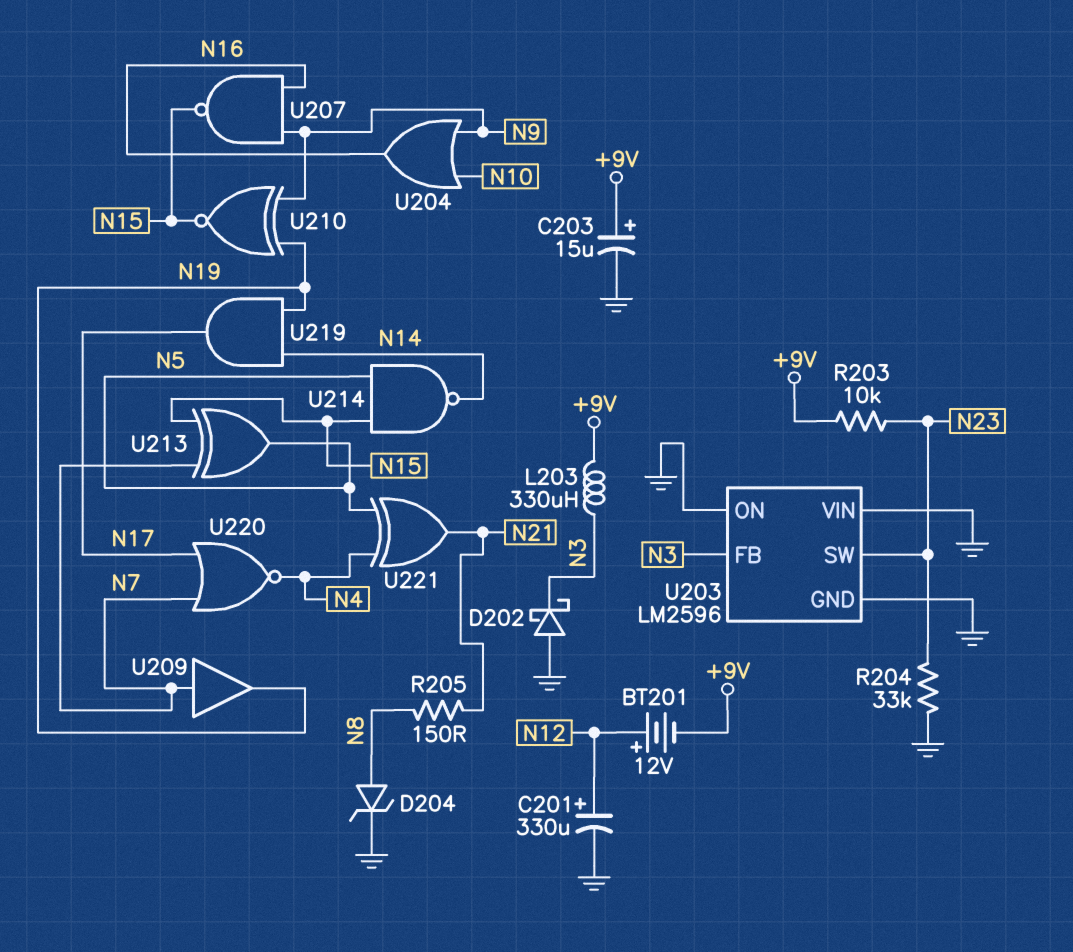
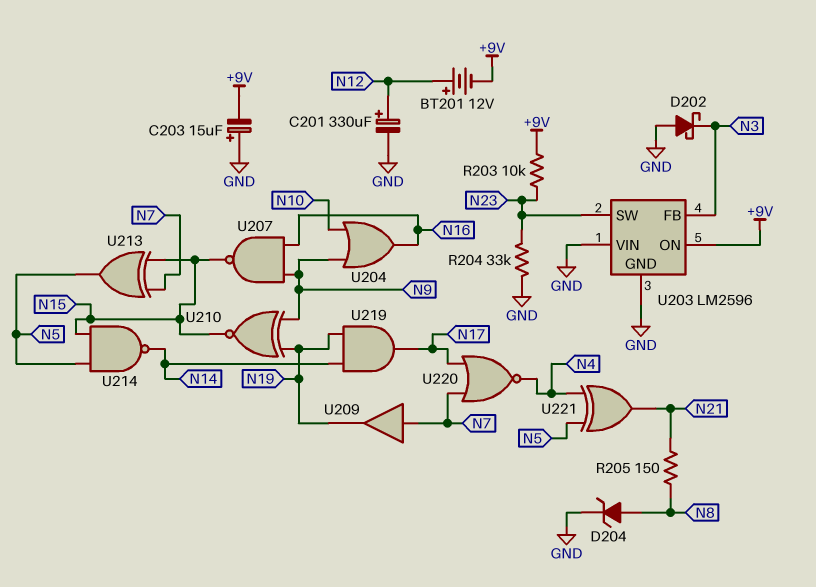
C203: 15uF (plus +9V, minus GND) -> 15uF (plus GND, minus +9V)
L203: 330uH (+9V, N3) -> none
U203 pin ON: GND -> +9V

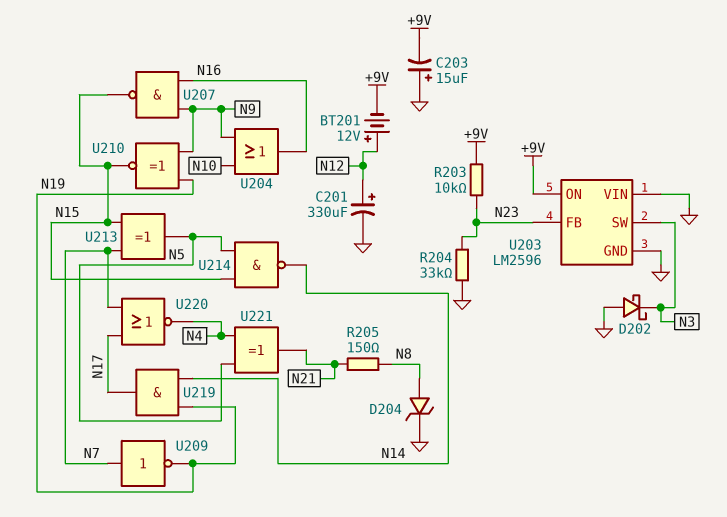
U203 pin FB: N3 -> N23
U203 pin SW: N23 -> N3
U209: buffer (in N7, out N19) -> NOT (in N7, out N19)

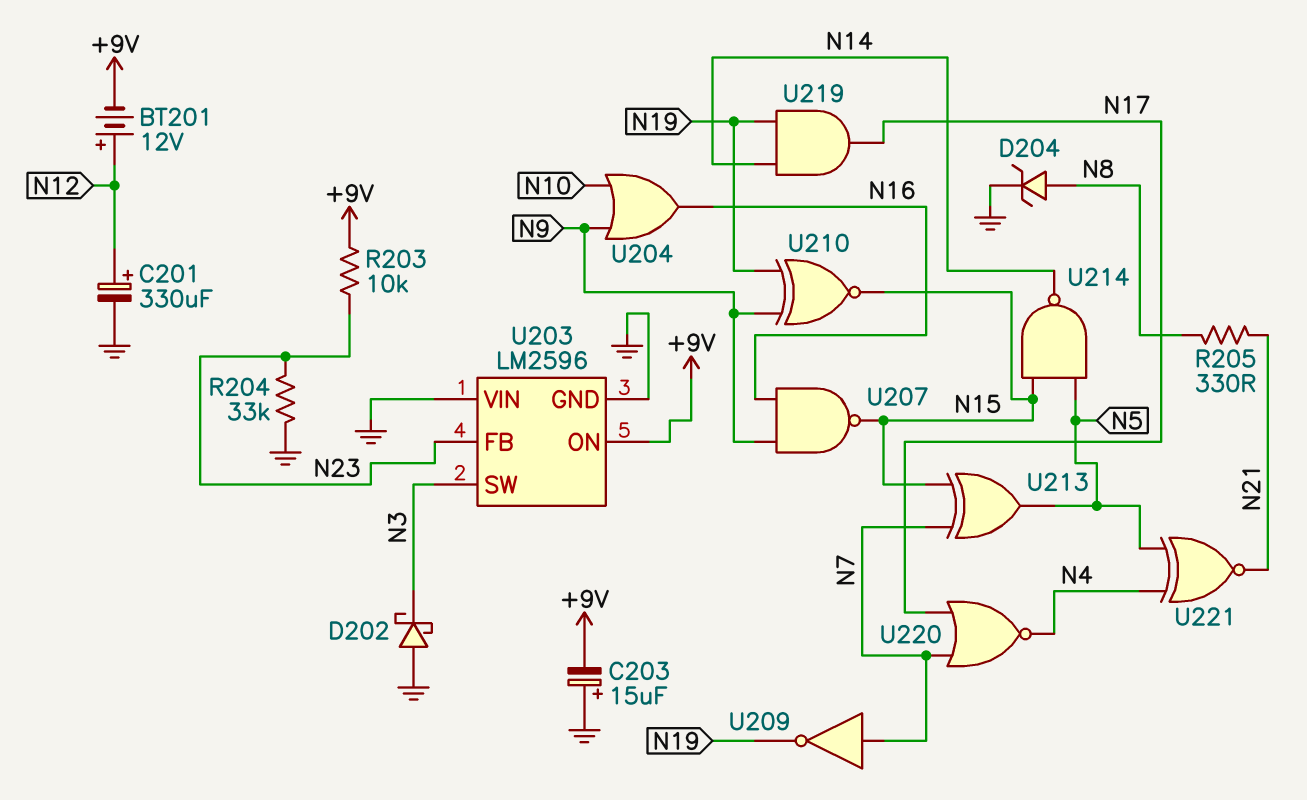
R205: 150 (N8, N21) -> 330 (N8, N21)
U221: XOR (in N4, in N5, out N21) -> XNOR (in N4, in N5, out N21)

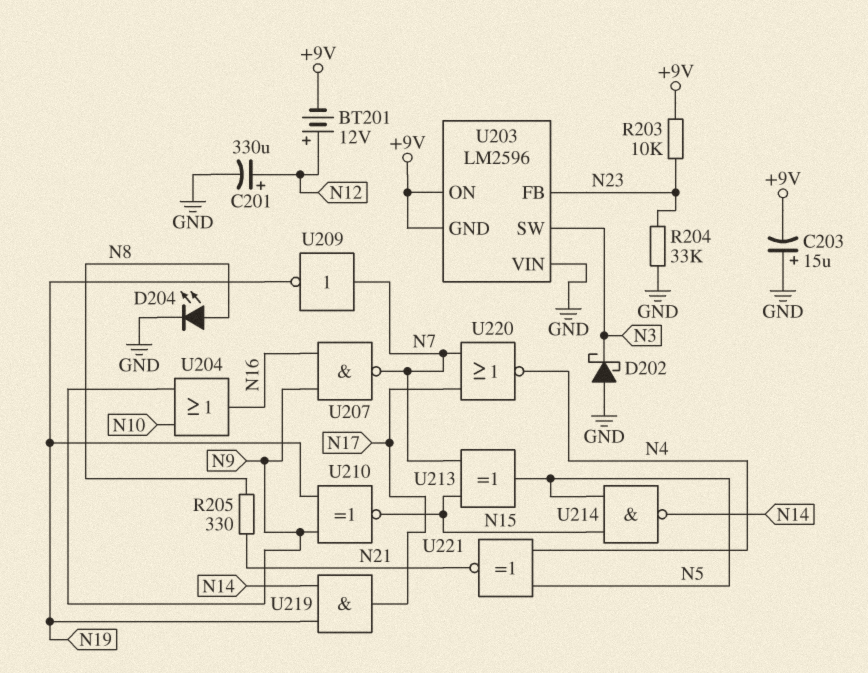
D204: zener (A N8, K GND) -> LED (A N8, K GND)
U203 pin GND: GND -> +9V
U207: NAND (in N9, in N16, out N15) -> NAND (in N9, in N16, out N7)

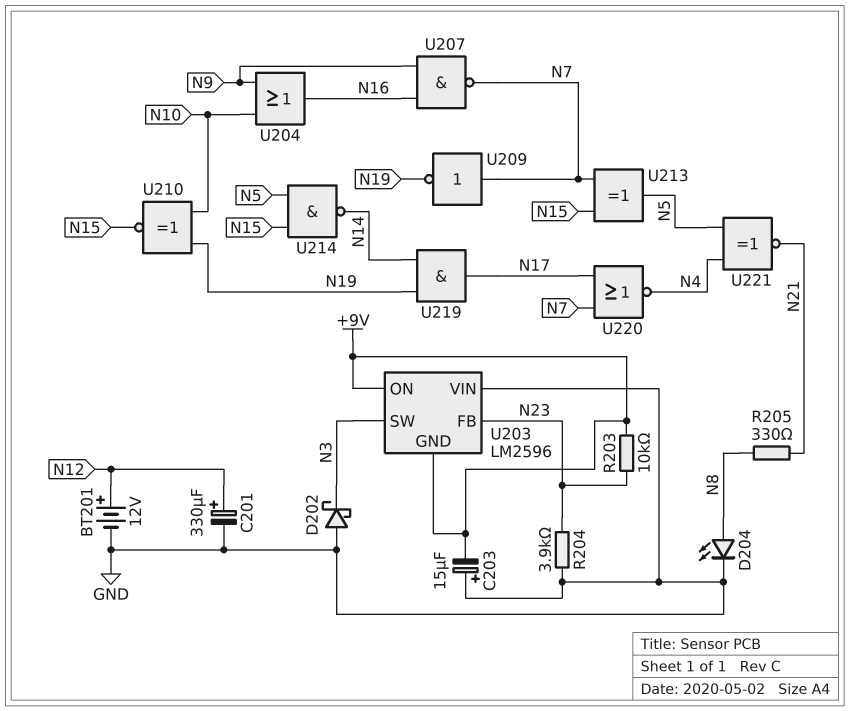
BT201: 12V (plus N12, minus +9V) -> 12V (plus N12, minus GND)
R204: 33k (GND, N23) -> 3.9k (GND, N23)
U210: XNOR (in N9, in N19, out N15) -> XNOR (in N10, in N19, out N15)

